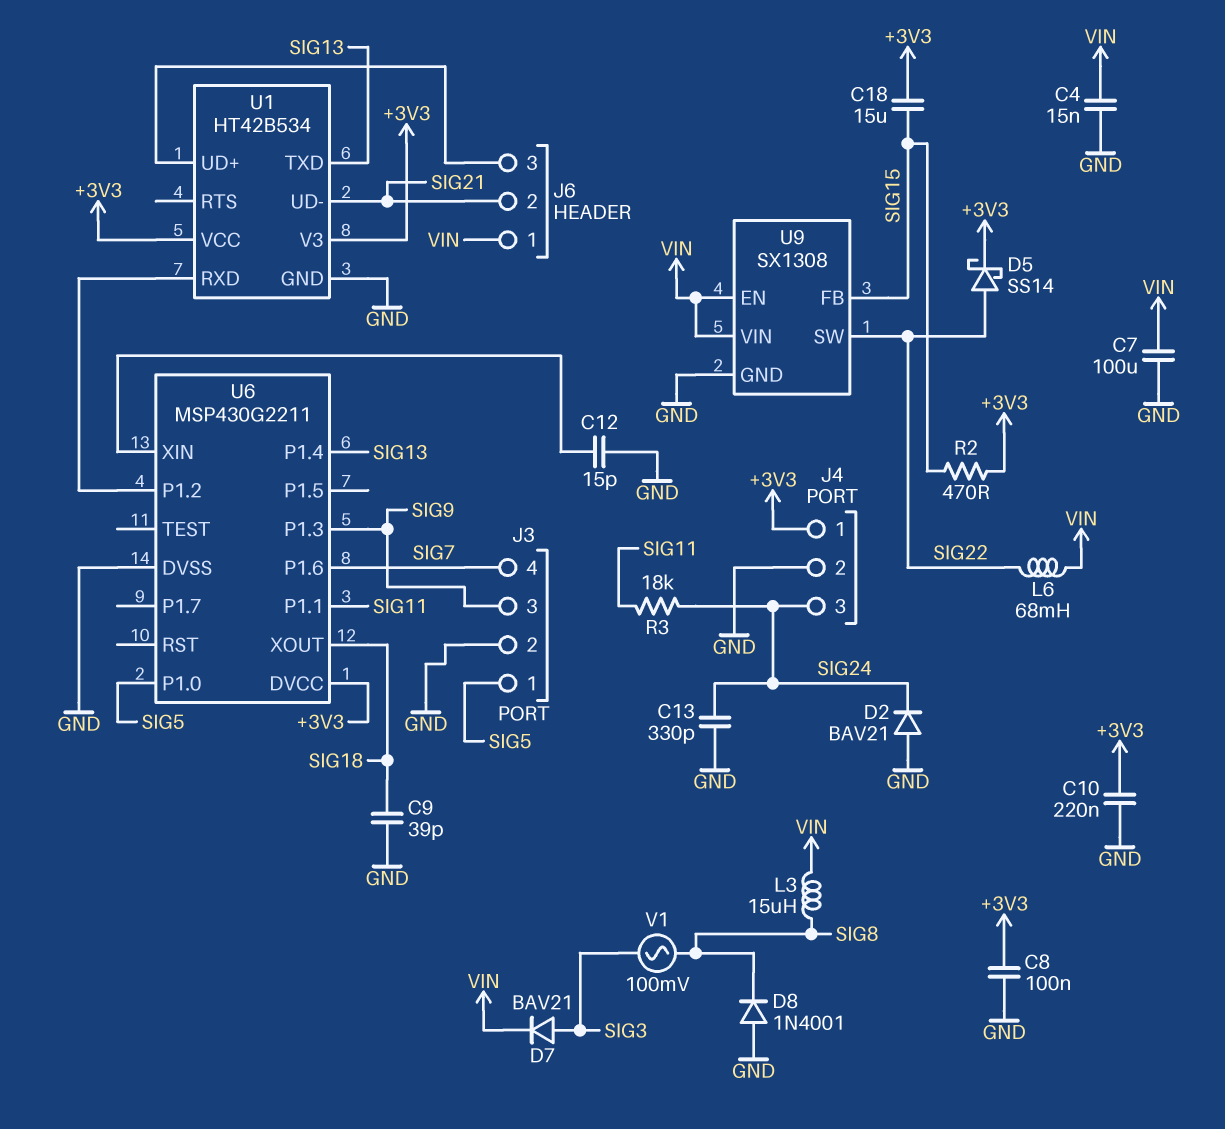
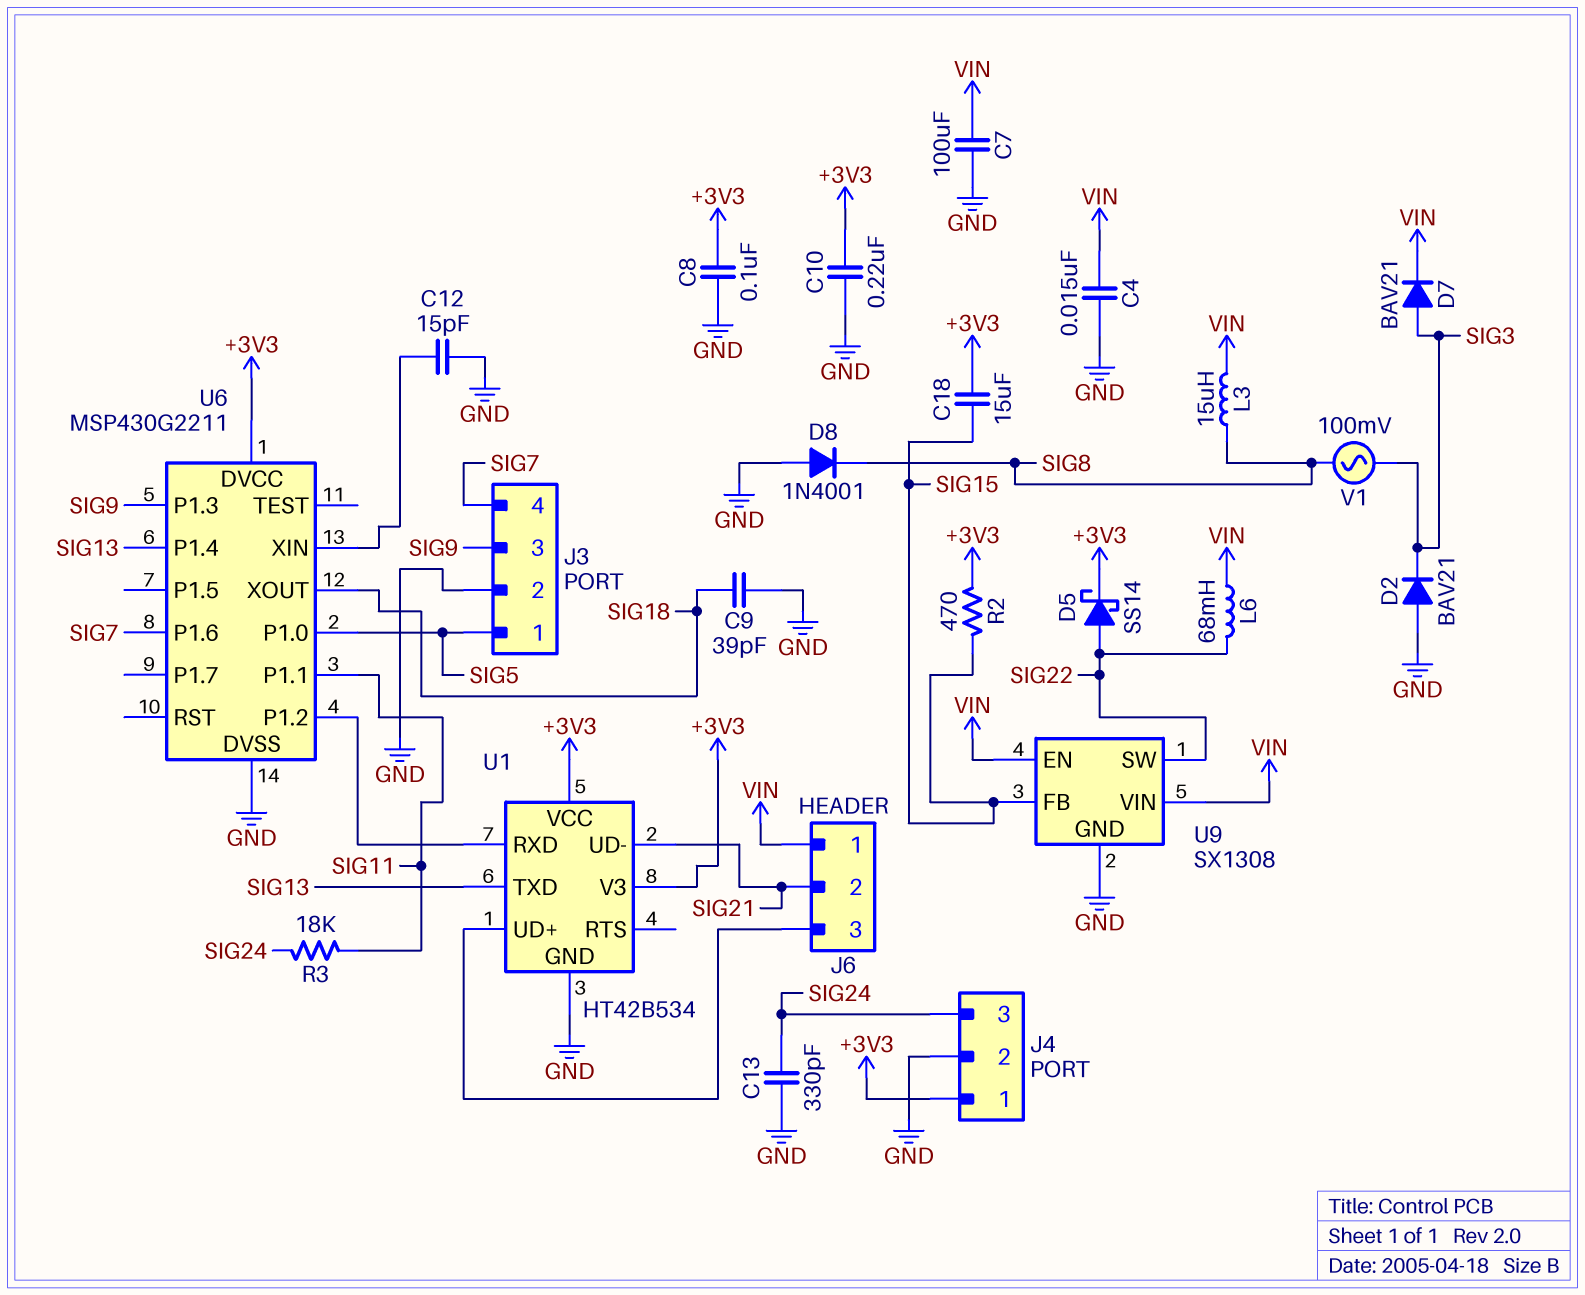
D2: diode BAV21 (A GND, K SIG24) -> diode BAV21 (A GND, K SIG3)

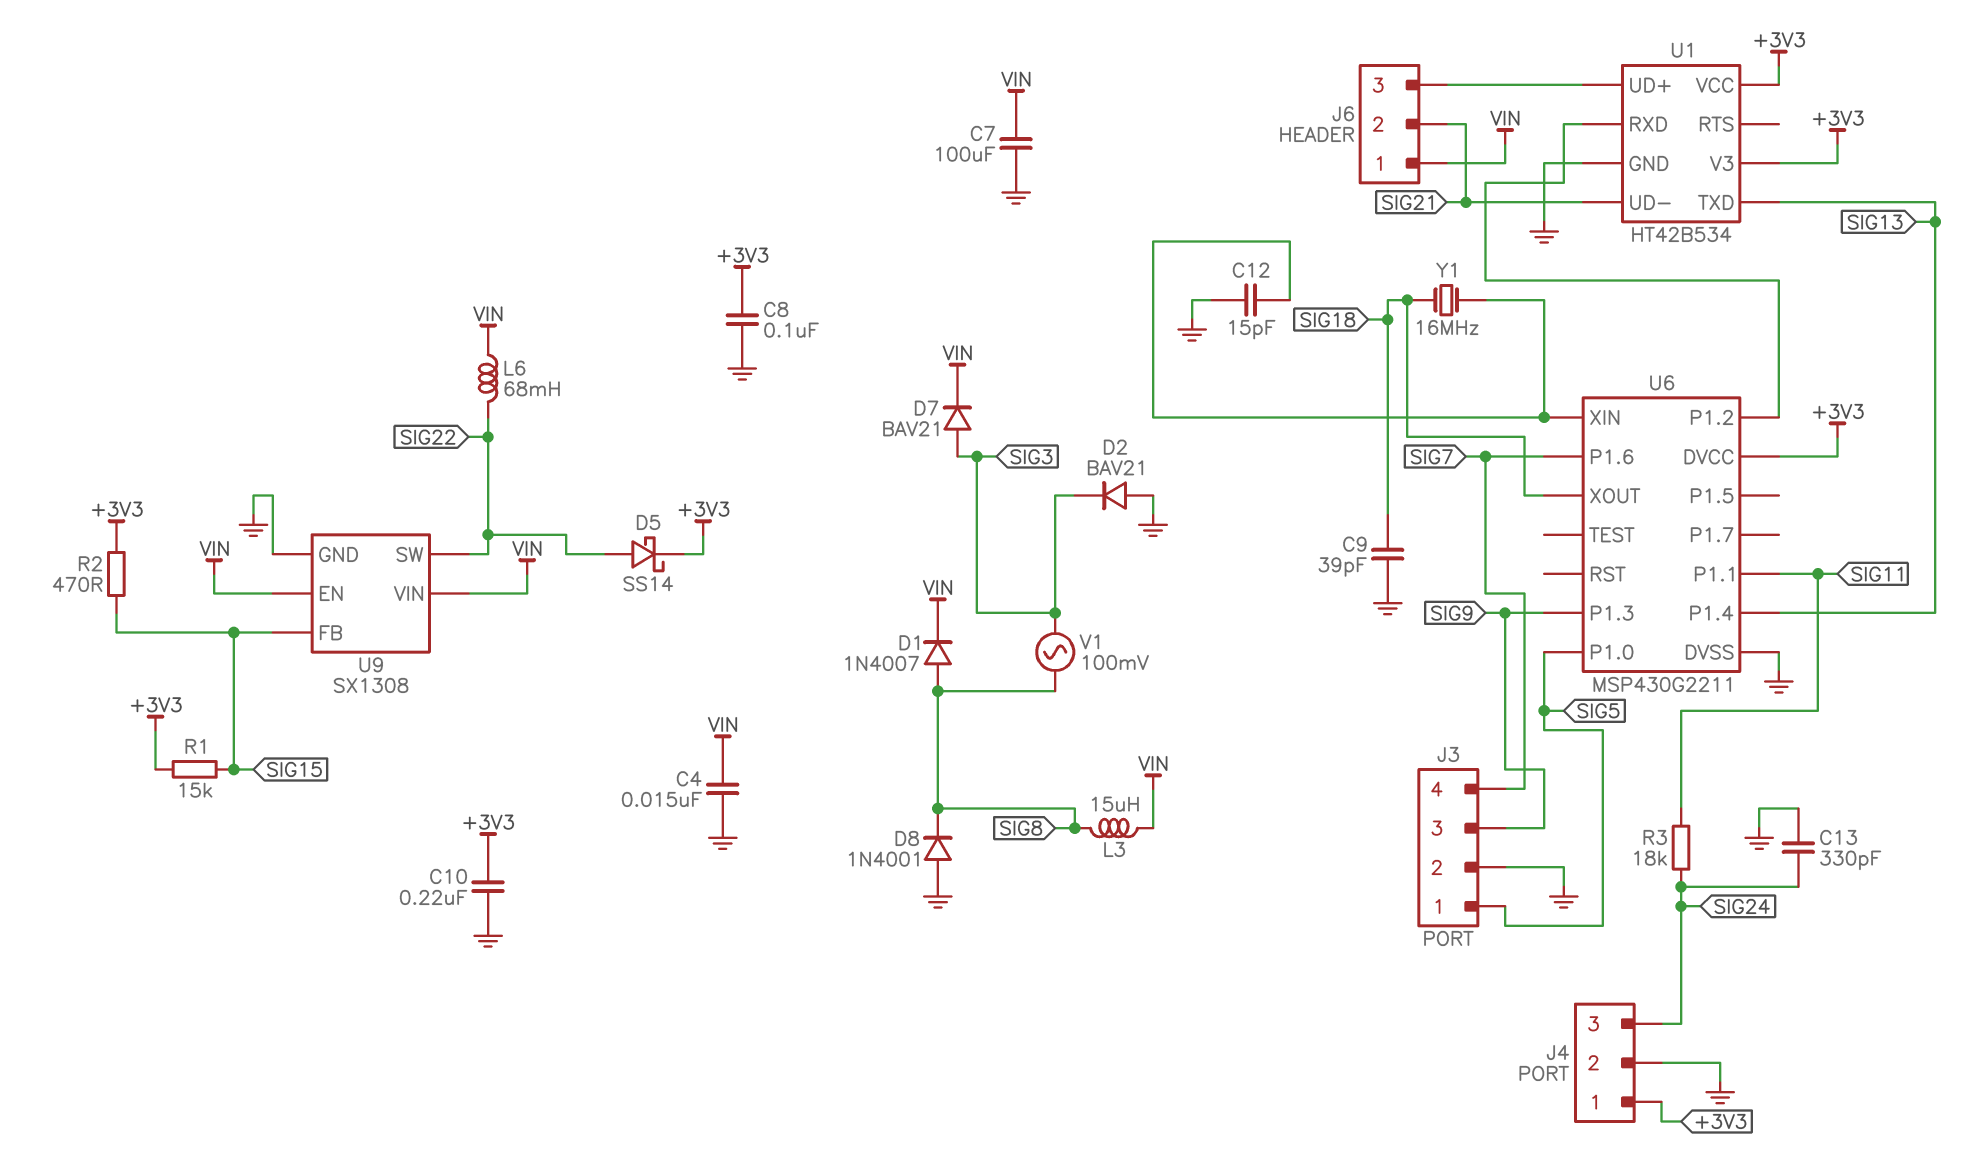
C18: 15uF (+3V3, SIG15) -> none
D1: none -> diode 1N4007 (A SIG8, K VIN)
R1: none -> 15k (+3V3, SIG15)
Y1: none -> 16MHz (SIG18, U6/XIN)

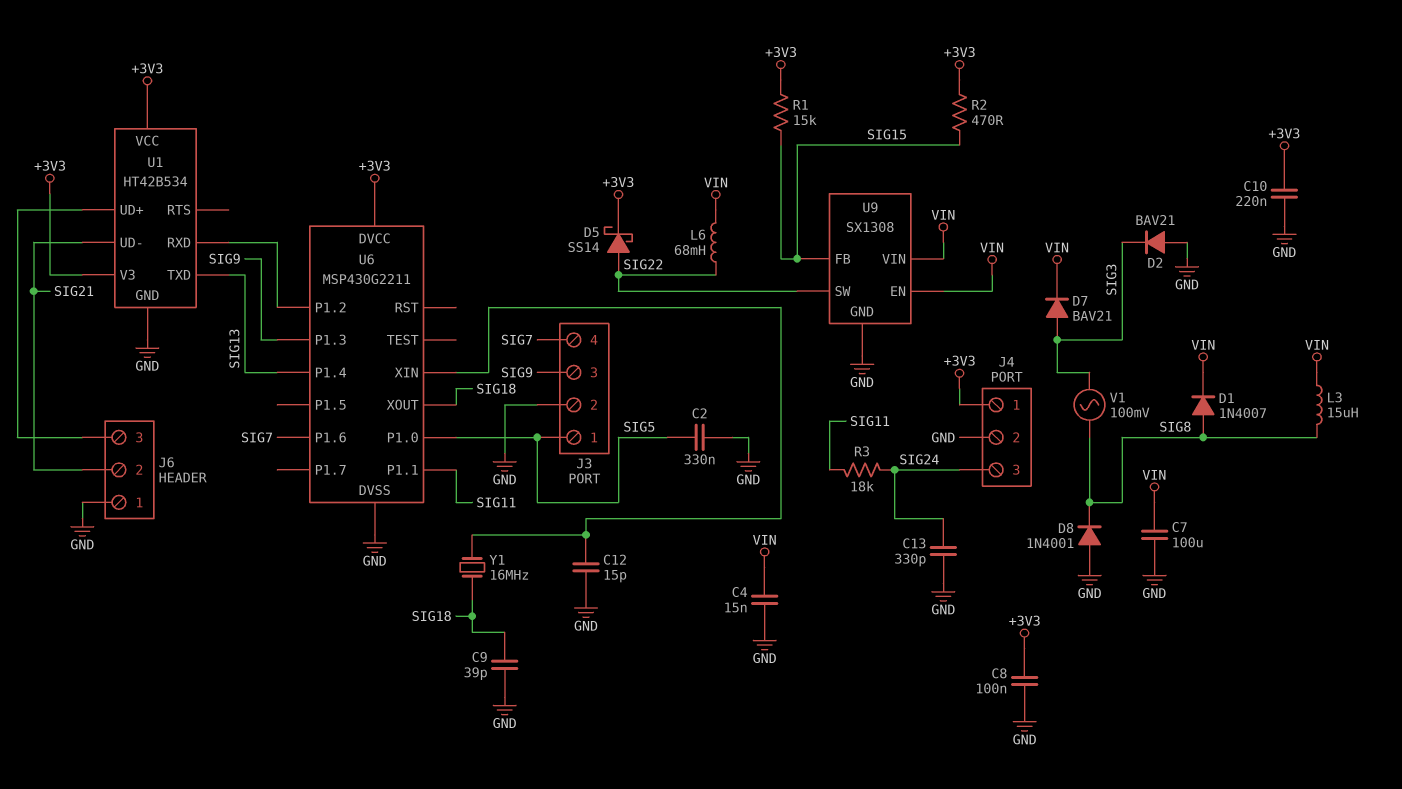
C2: none -> 330nF (GND, SIG5)
J6 pin 1: VIN -> GND

